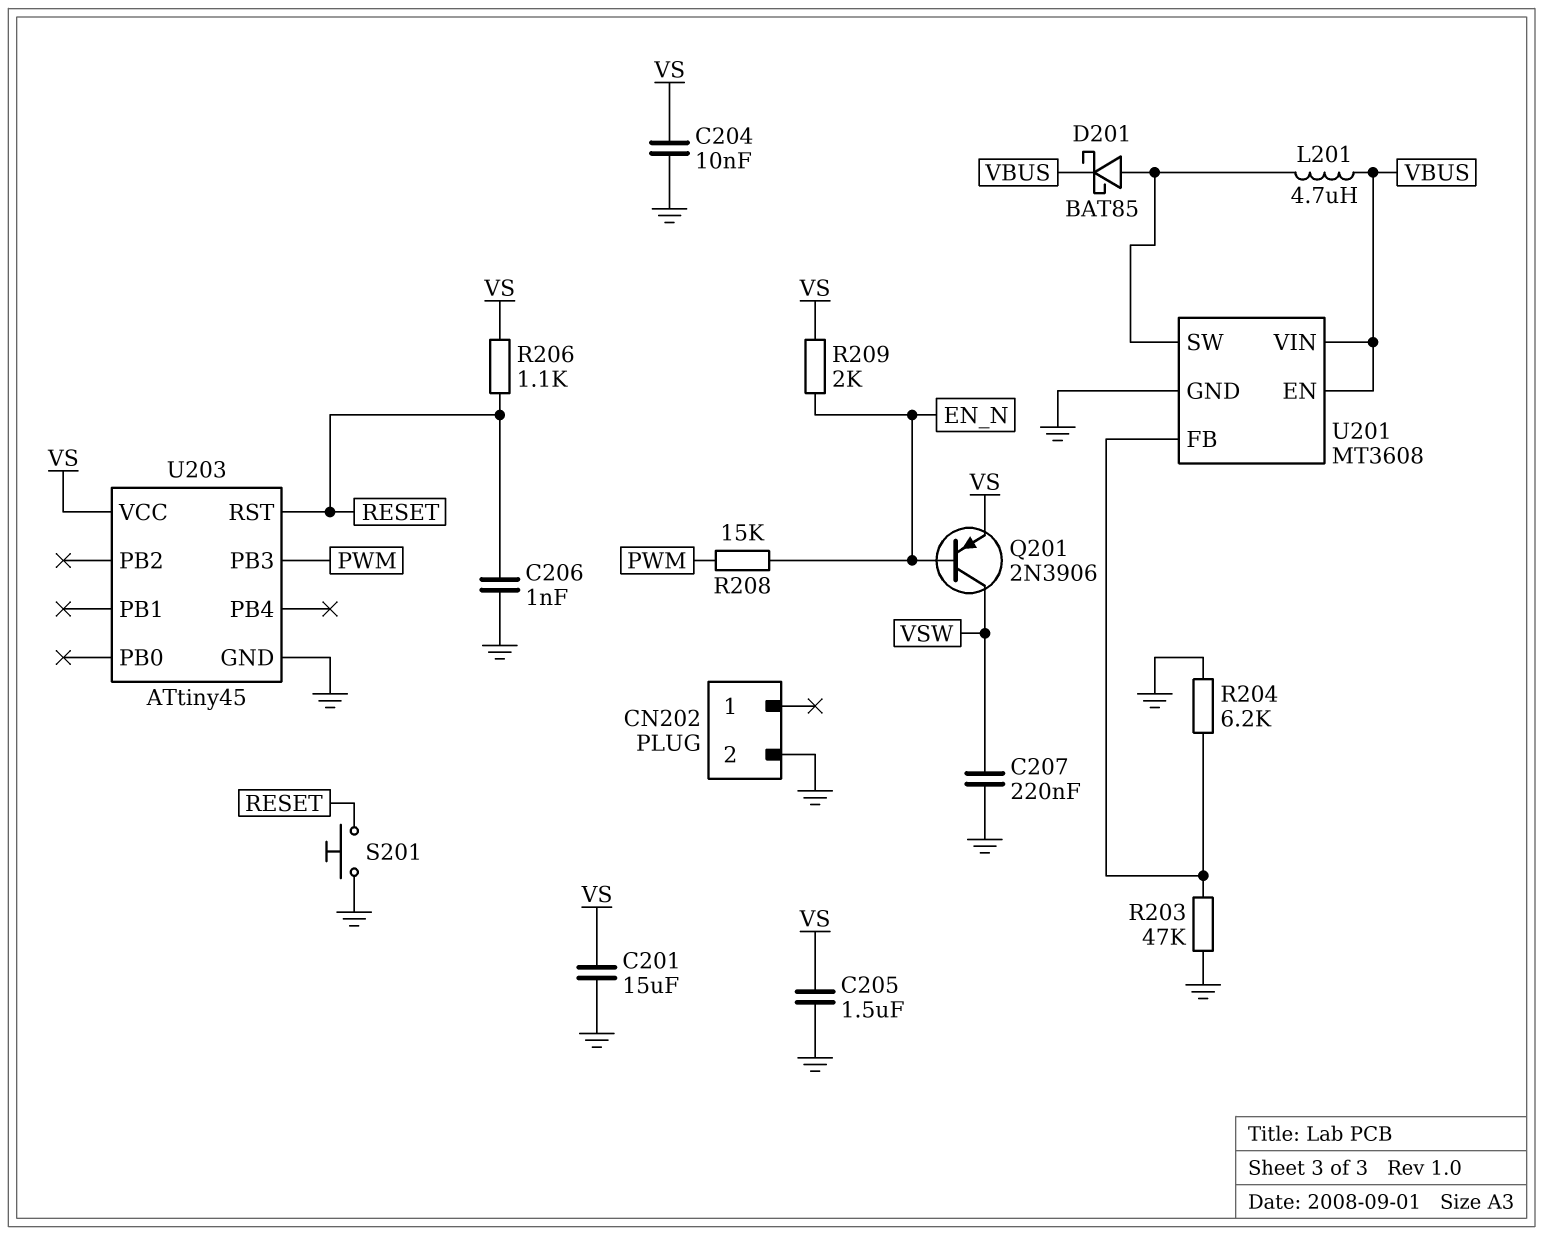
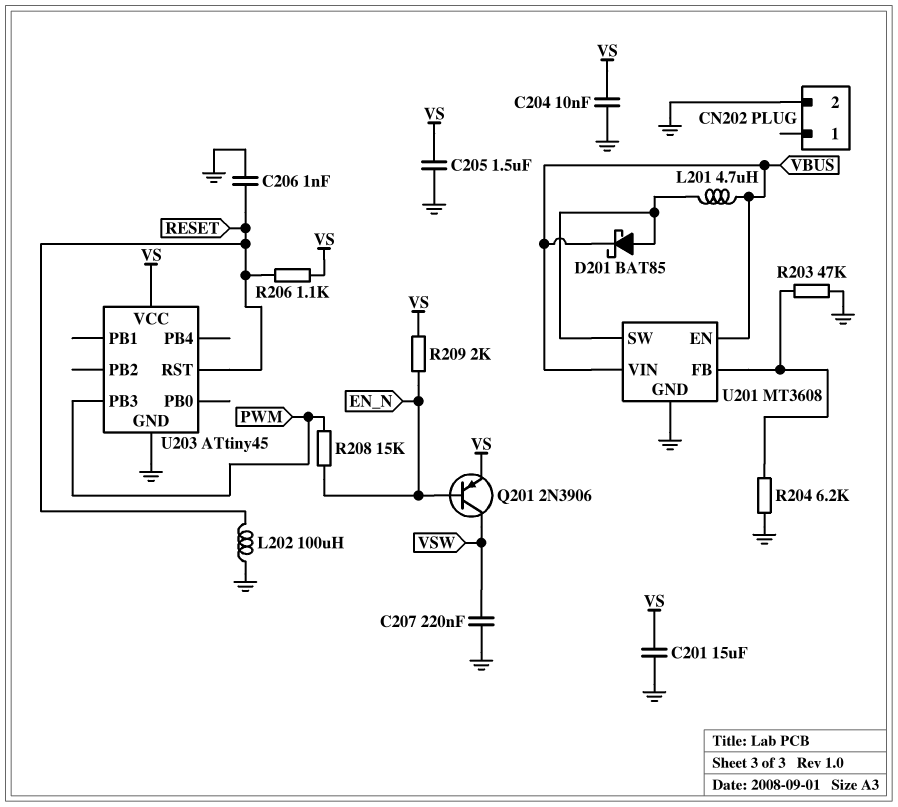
L202: none -> 100uH (GND, RESET)
S201: button (GND, RESET) -> none

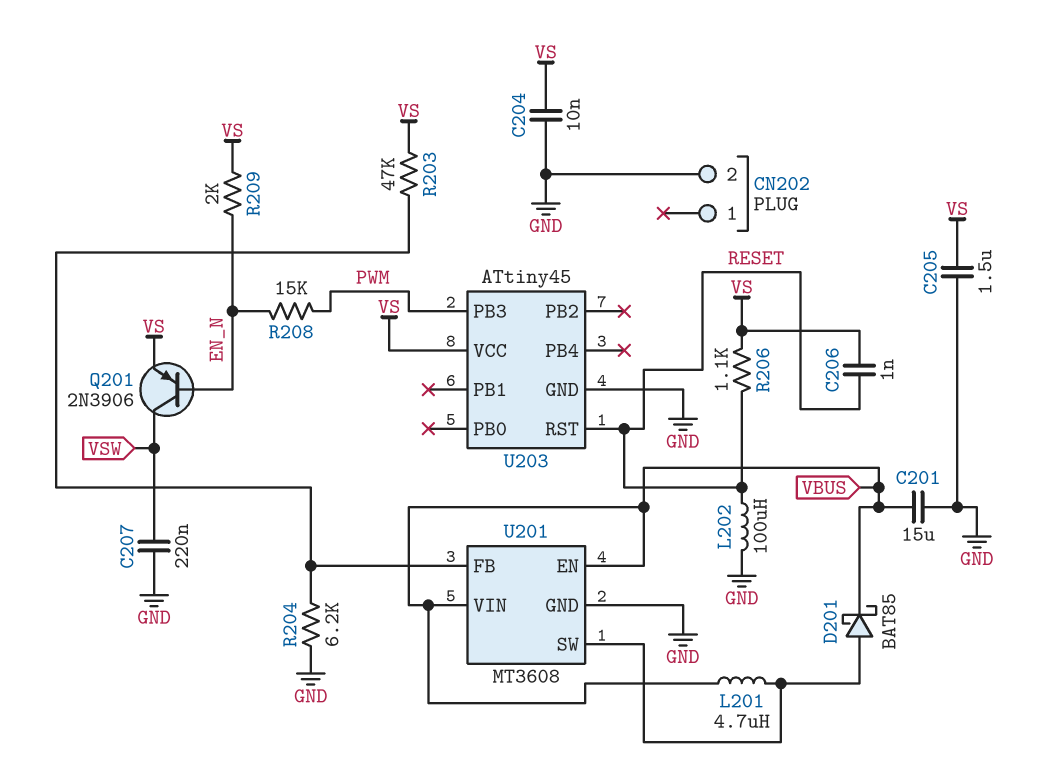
C201: 15uF (GND, VS) -> 15uF (GND, VBUS)
C206: 1nF (GND, RESET) -> 1nF (RESET, VS)
R203: 47k (GND, U201/FB) -> 47k (U201/FB, VS)

